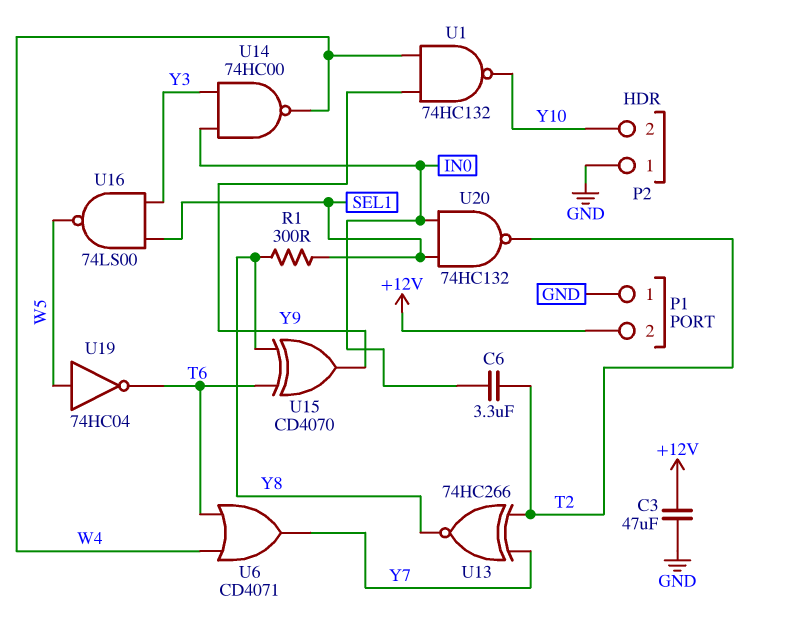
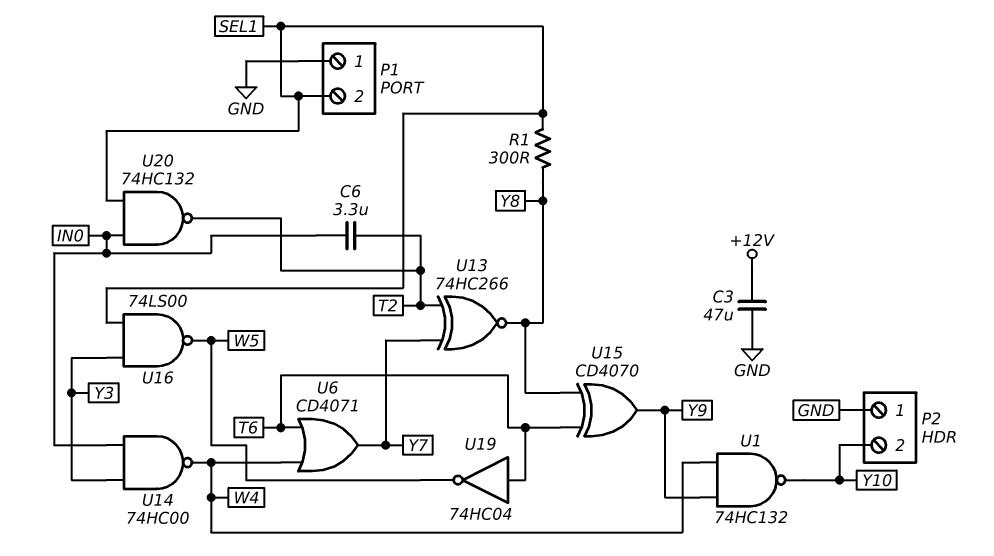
P1 pin 2: +12V -> SEL1
U19: NOT 74HC04 (in W5, out T6) -> NOT 74HC04 (in T6, out W5)

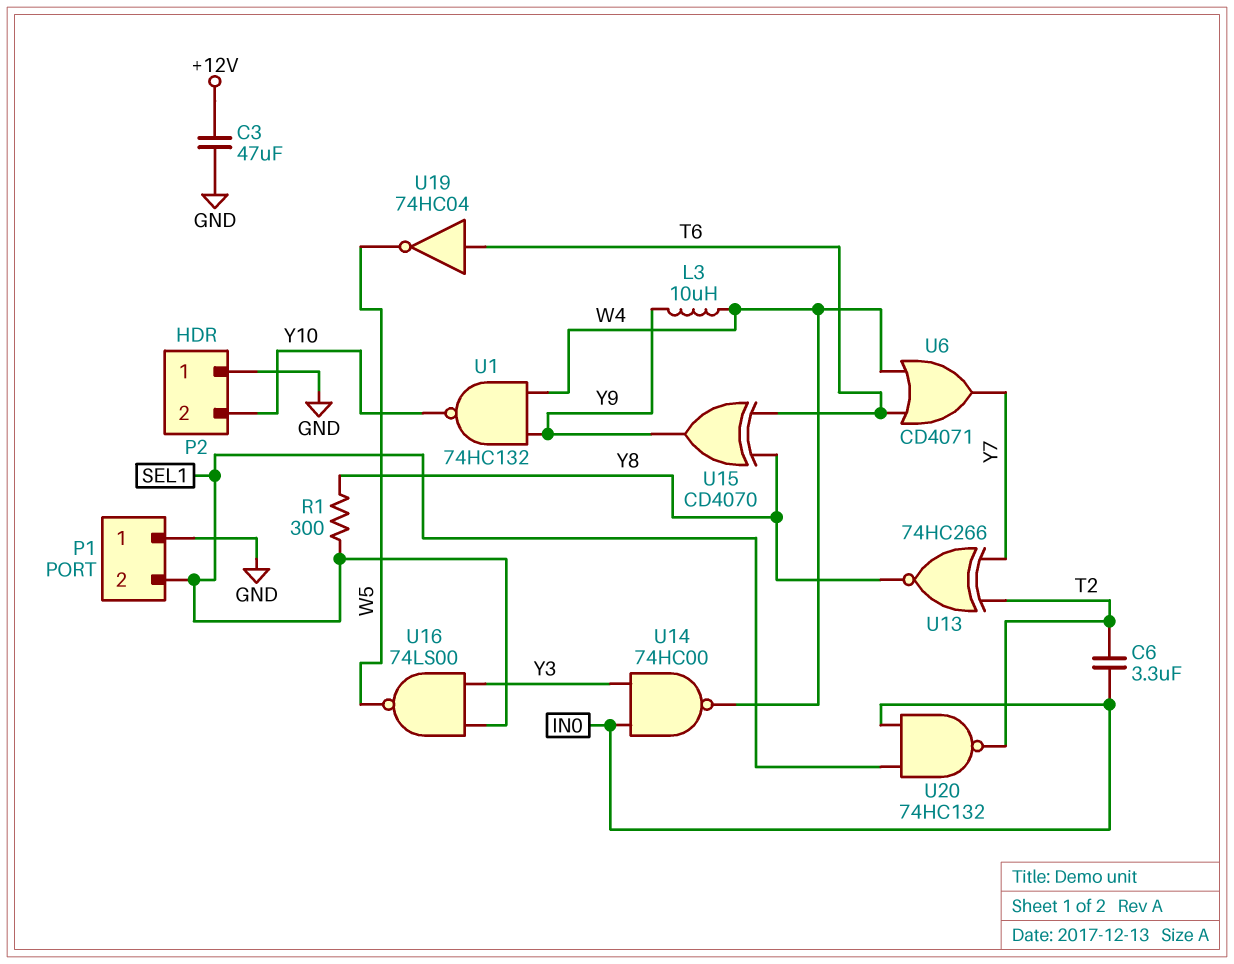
L3: none -> 10uH (W4, Y9)

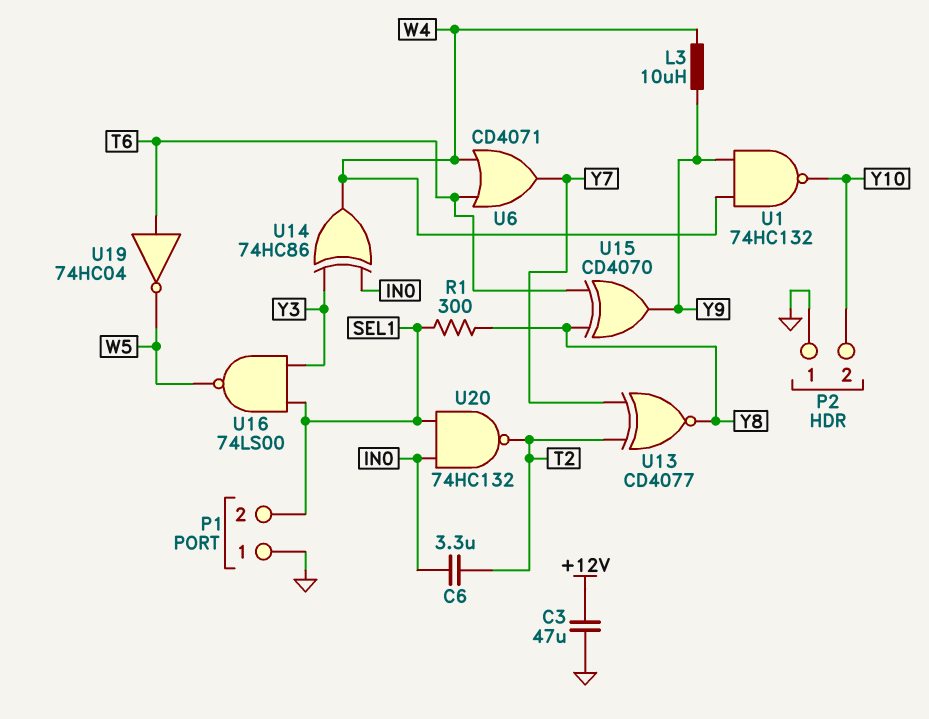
U13: XNOR 74HC266 (in T2, in Y7, out Y8) -> XNOR CD4077 (in T2, in Y7, out Y8)
U14: NAND 74HC00 (in IN0, in Y3, out W4) -> XOR 74HC86 (in IN0, in Y3, out W4)

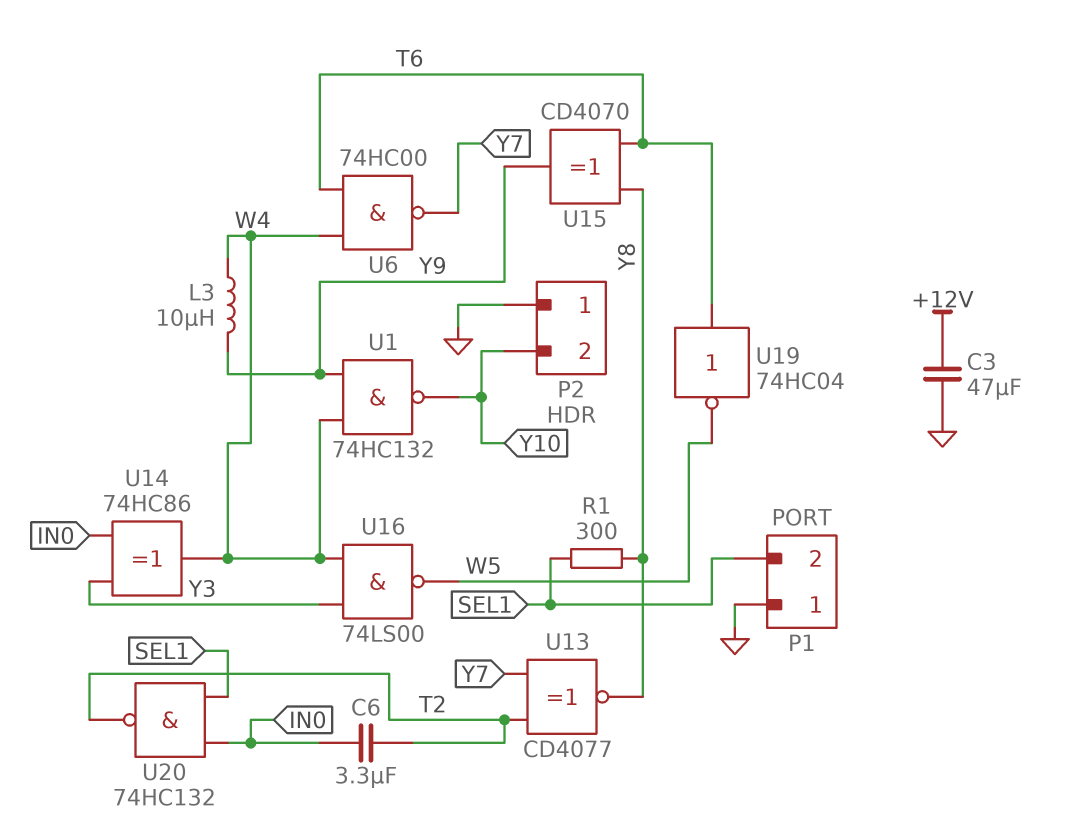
U6: OR CD4071 (in T6, in W4, out Y7) -> NAND 74HC00 (in T6, in W4, out Y7)
U16: NAND 74LS00 (in SEL1, in Y3, out W5) -> NAND 74LS00 (in W4, in Y3, out W5)

